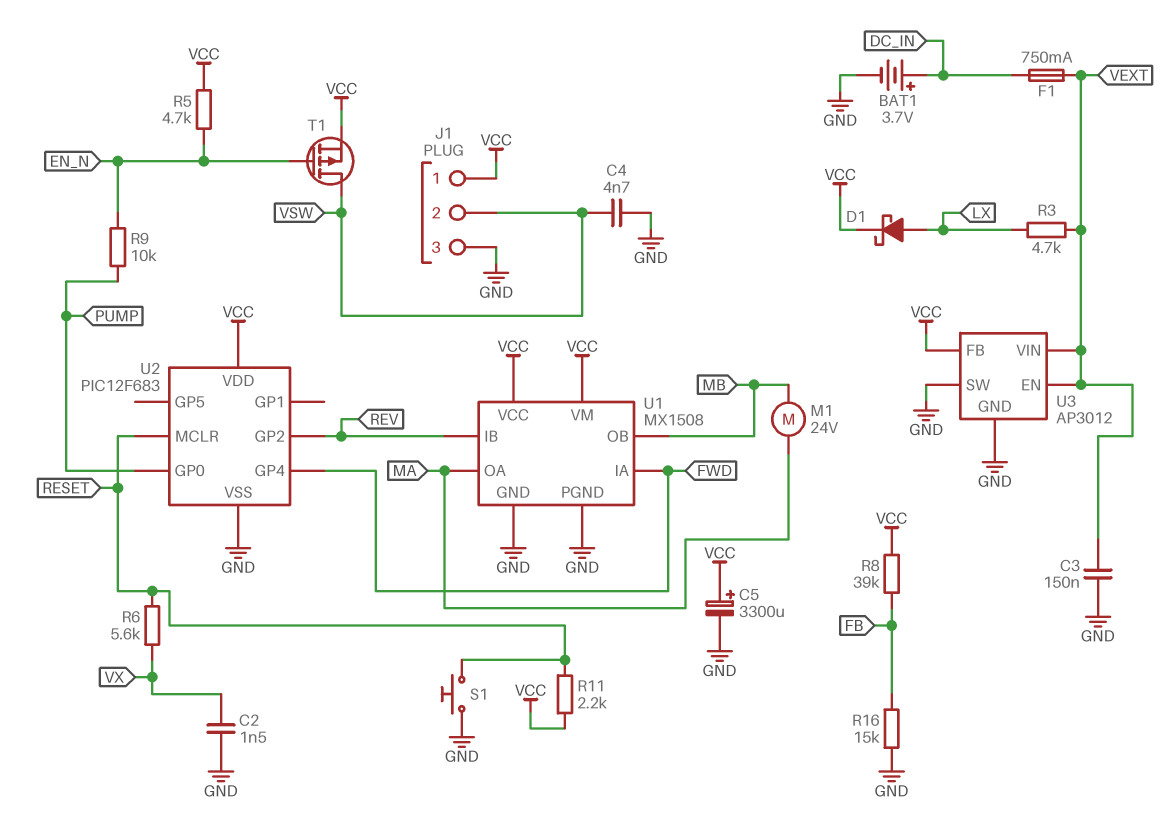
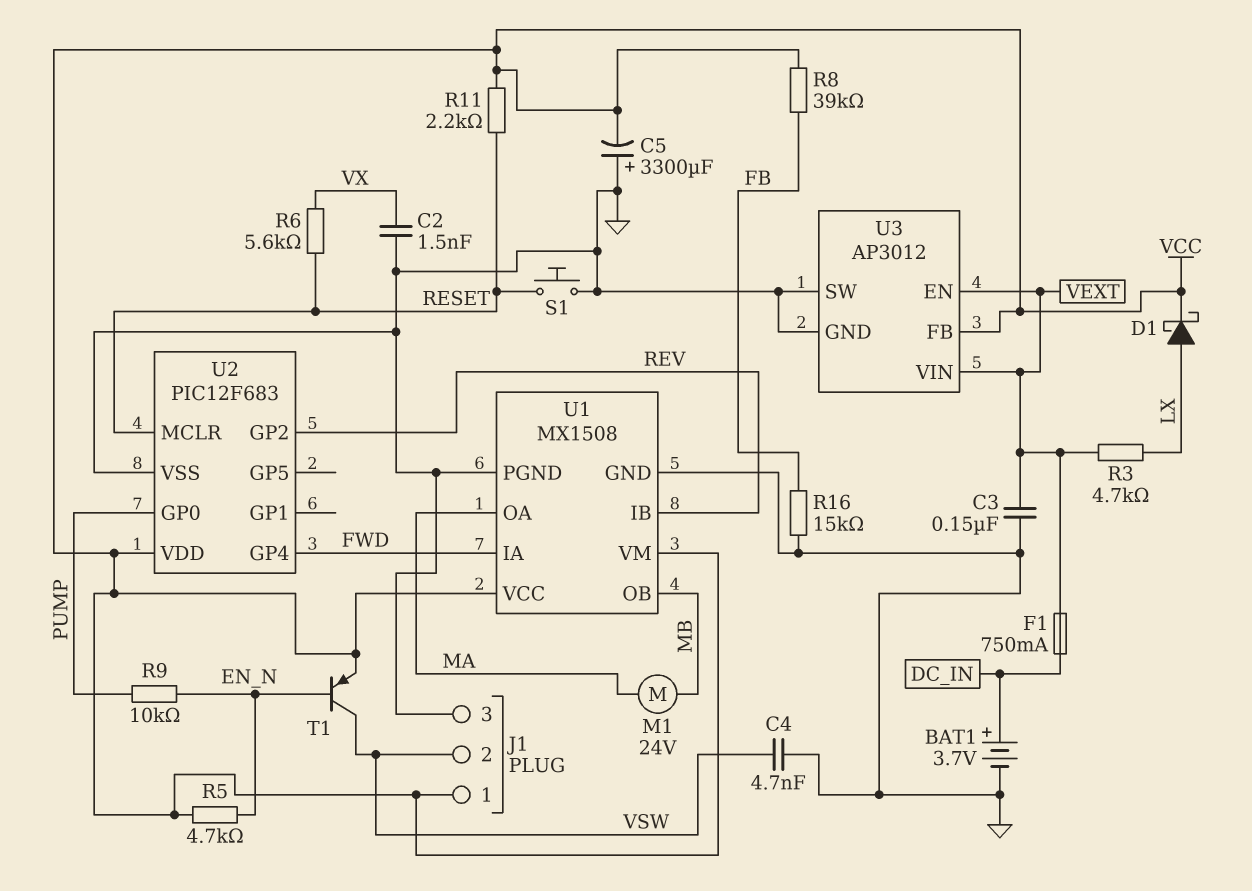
C5: 3300uF (plus VCC, minus GND) -> 3300uF (plus GND, minus VCC)
T1: PMOS (G EN_N, D VSW, S VCC) -> PNP (B EN_N, C VSW, E VCC)

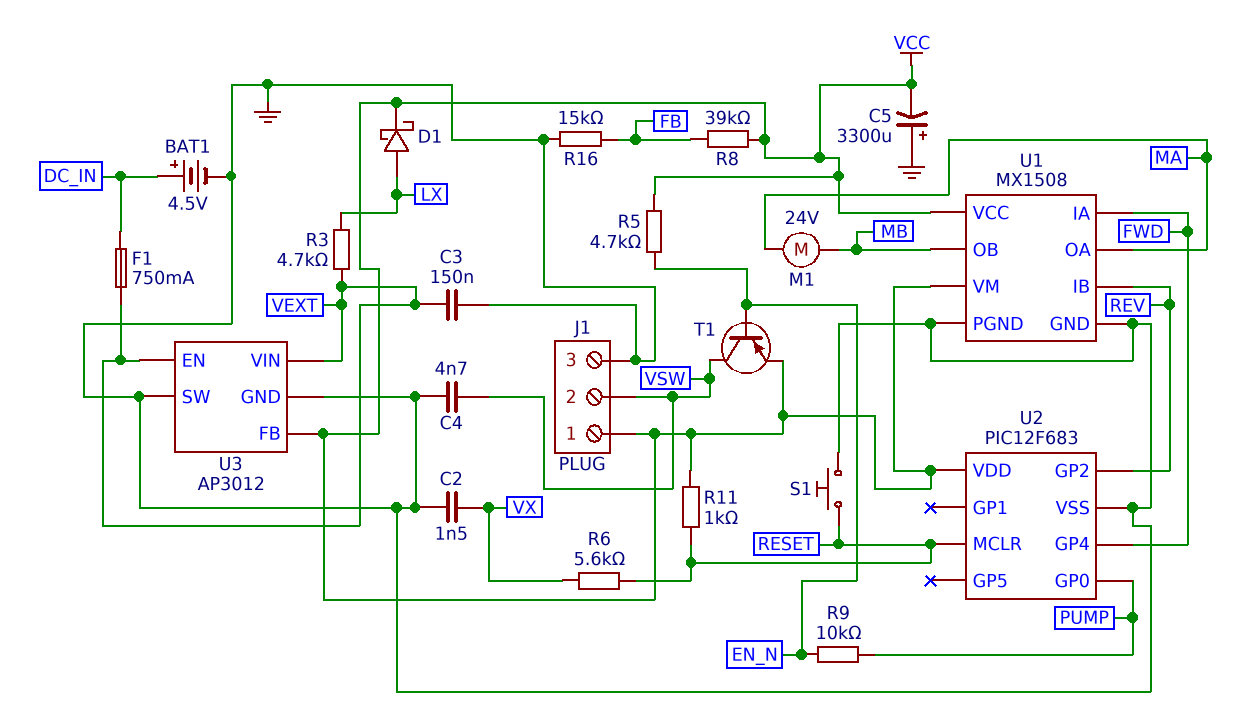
BAT1: 3.7V (plus DC_IN, minus GND) -> 4.5V (plus DC_IN, minus GND)
R11: 2.2k (RESET, VCC) -> 1k (RESET, VCC)

